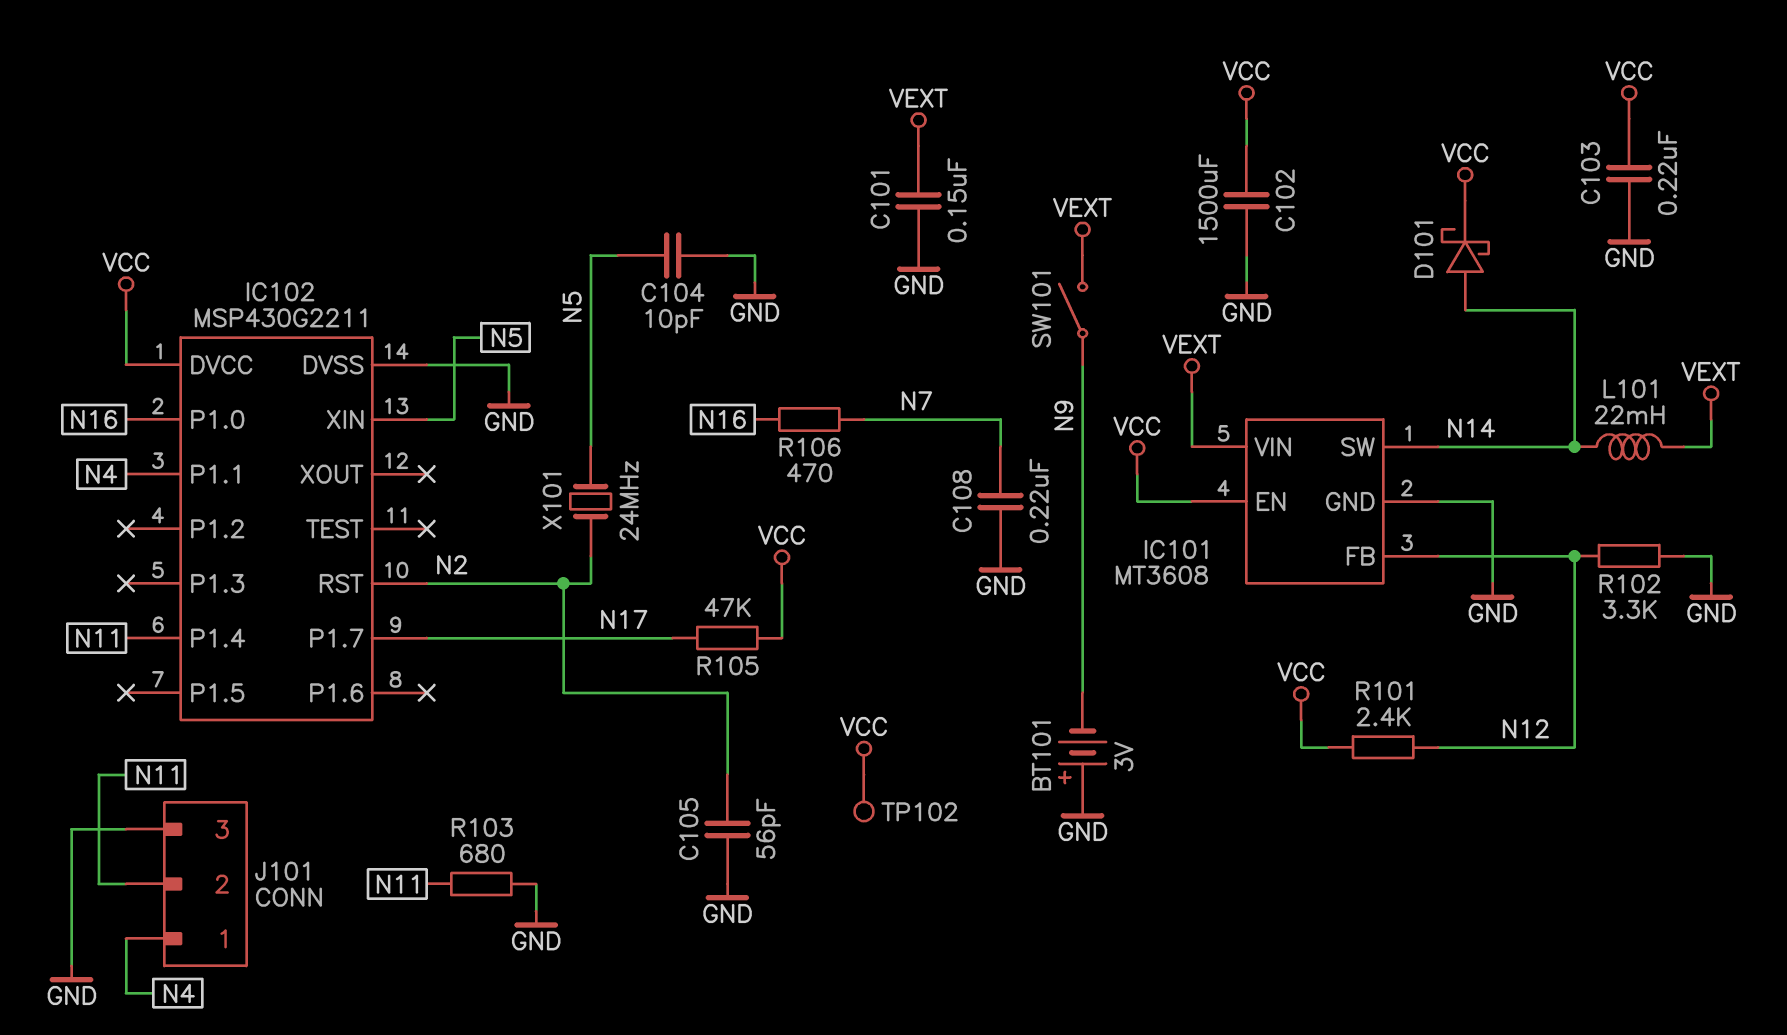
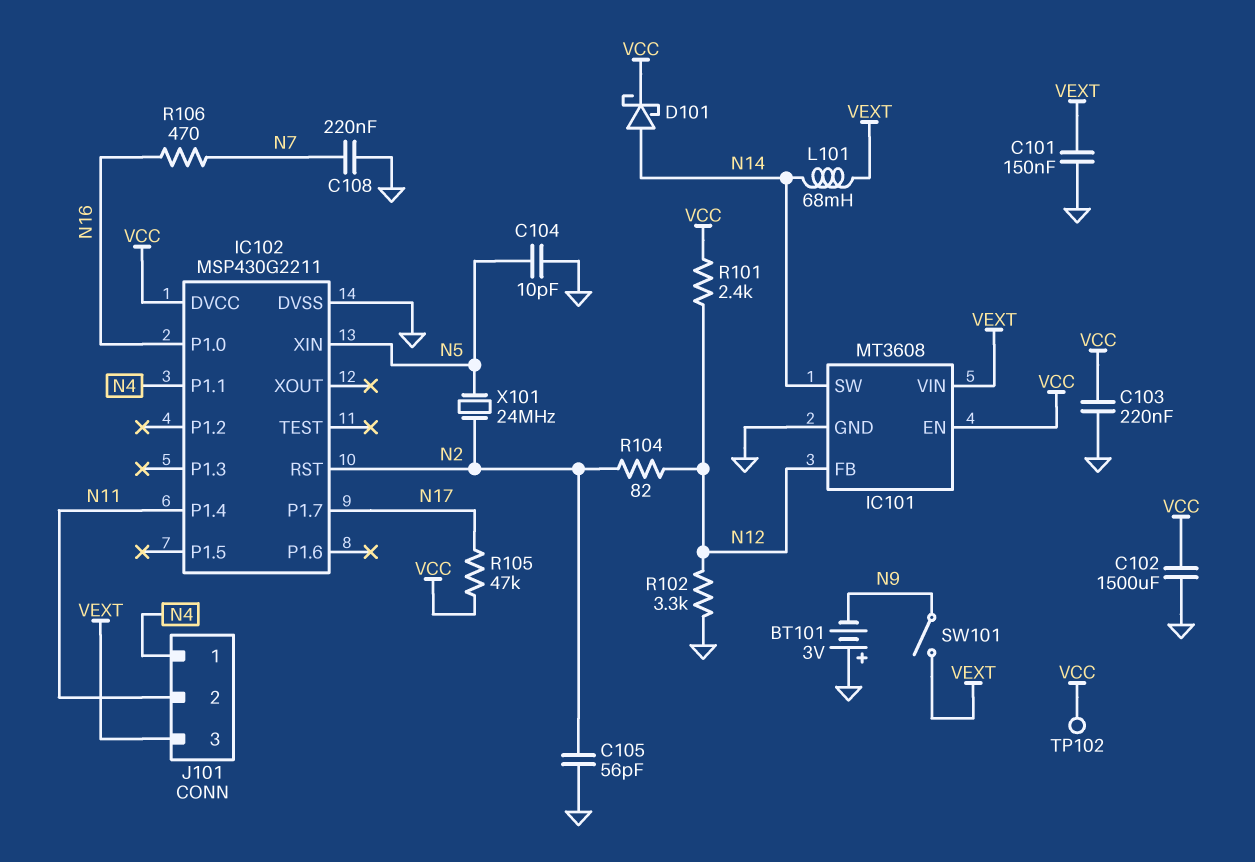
J101 pin 3: GND -> VEXT
L101: 22mH (N14, VEXT) -> 68mH (N14, VEXT)
R103: 680 (GND, N11) -> none
R104: none -> 82 (N2, N12)

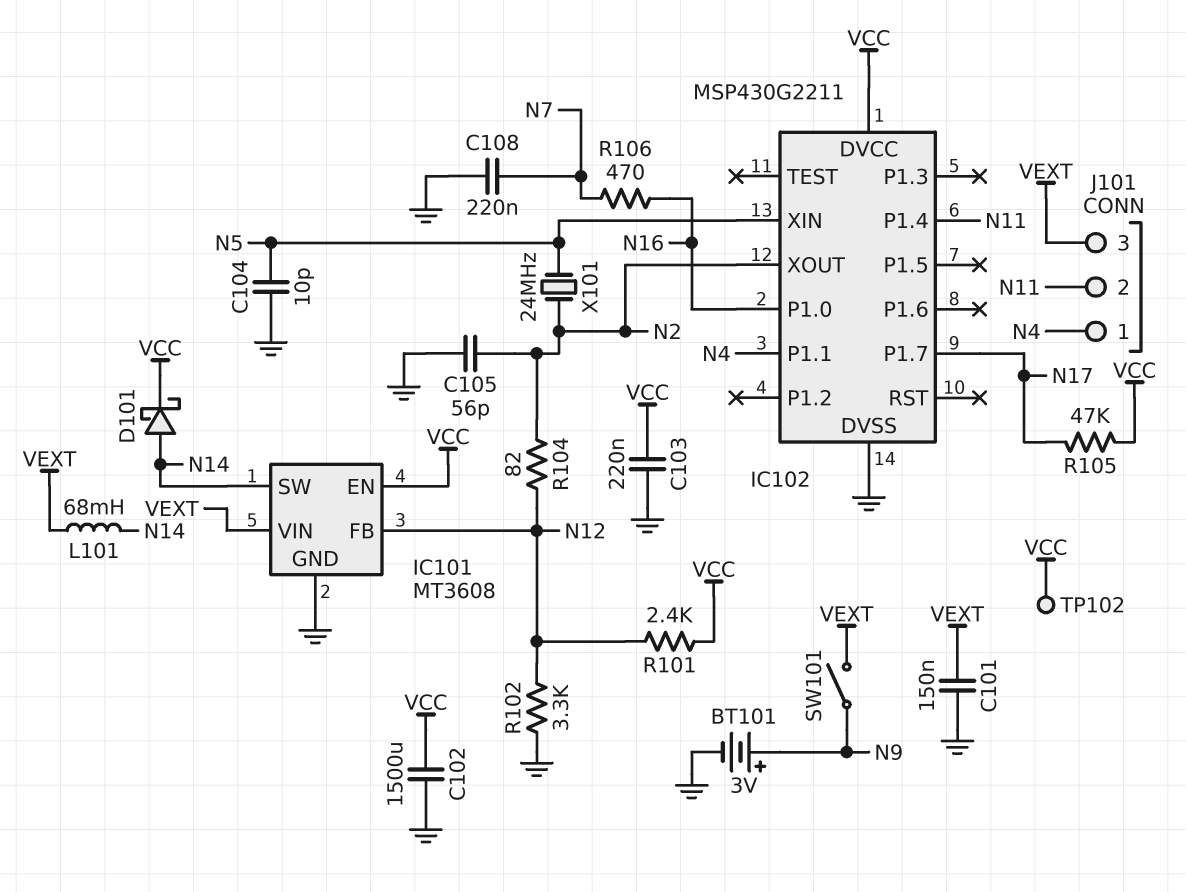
BT101: 3V (plus GND, minus N9) -> 3V (plus N9, minus GND)
IC102 pin RST: N2 -> none
IC102 pin XOUT: none -> N2

